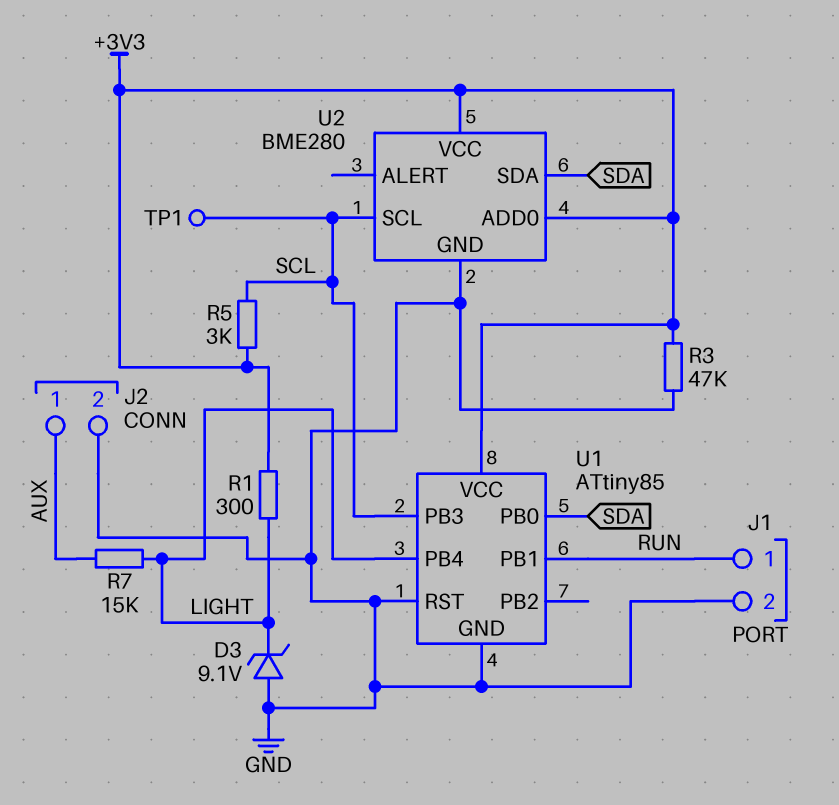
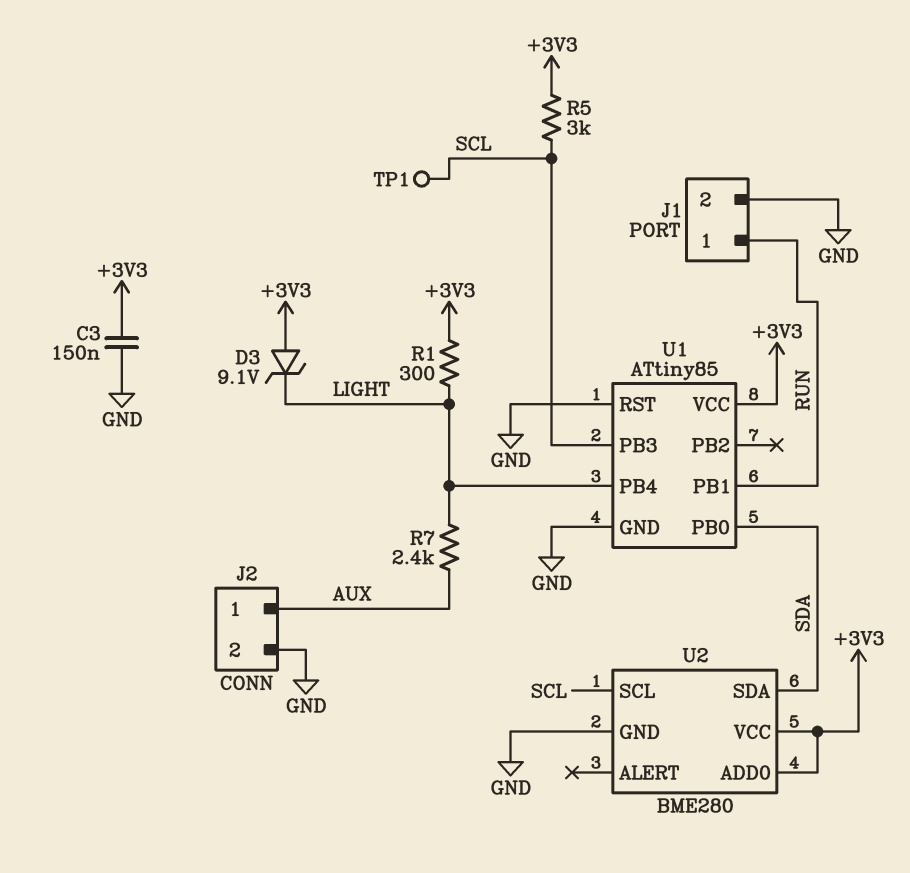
C3: none -> 150nF (+3V3, GND)
D3: zener 9.1V (A GND, K LIGHT) -> zener 9.1V (A +3V3, K LIGHT)
R3: 47k (+3V3, GND) -> none
R7: 15k (AUX, LIGHT) -> 2.4k (AUX, LIGHT)

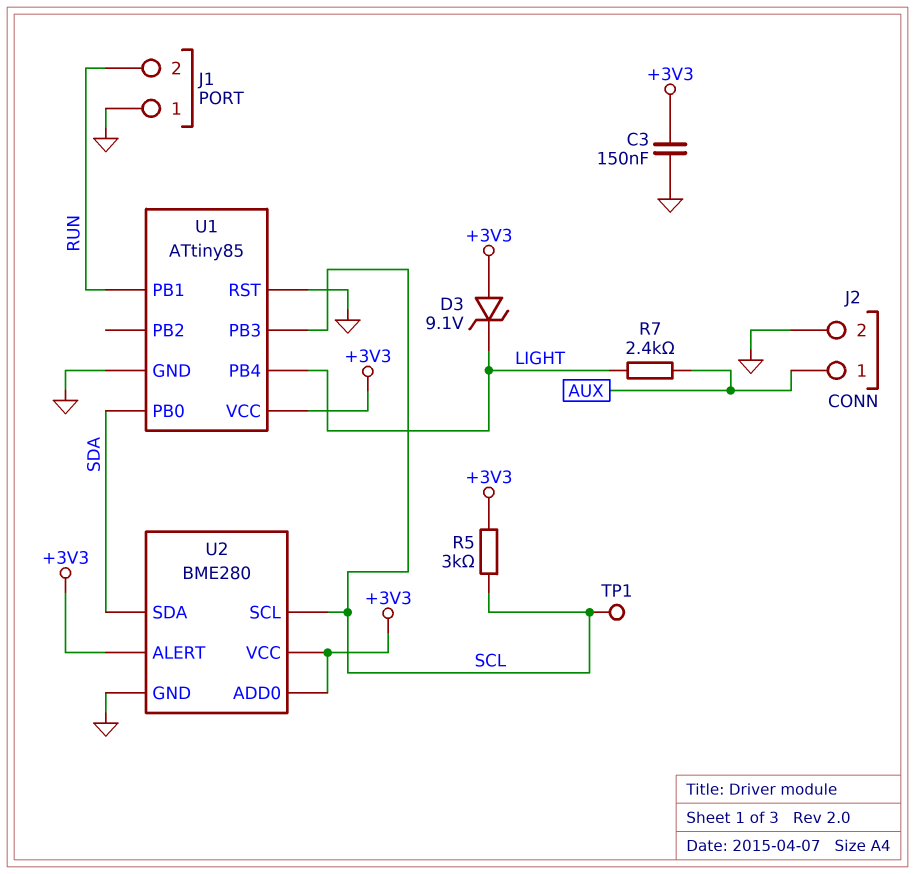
J1 pin 1: RUN -> GND
J1 pin 2: GND -> RUN
R1: 300 (+3V3, LIGHT) -> none
U2 pin ALERT: none -> +3V3

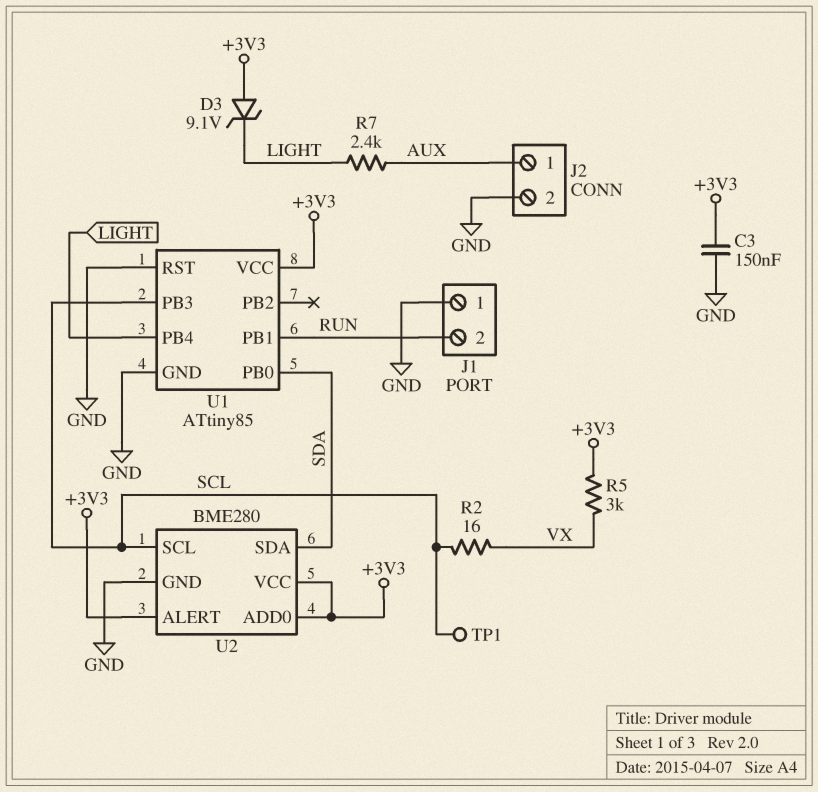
R2: none -> 16 (SCL, VX)
R5: 3k (+3V3, SCL) -> 3k (+3V3, VX)

